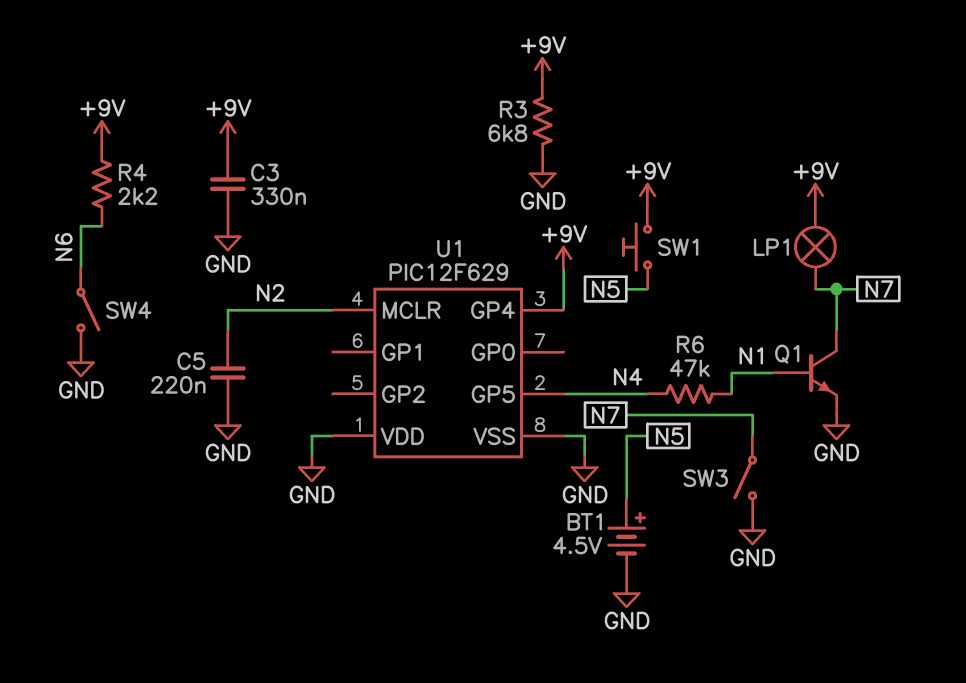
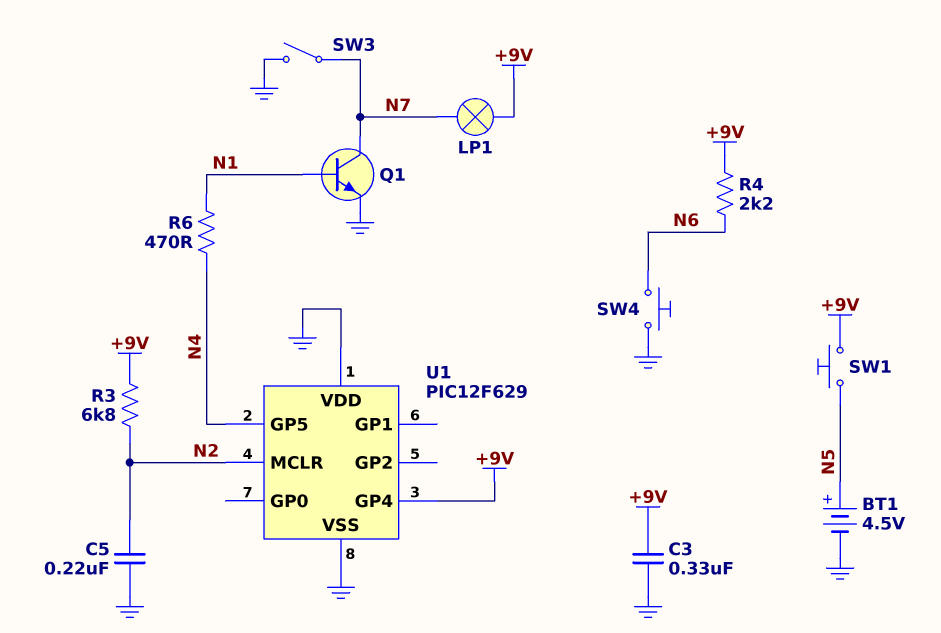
R3: 6.8k (+9V, GND) -> 6.8k (+9V, N2)
R6: 47k (N1, N4) -> 470 (N1, N4)
SW4: switch (GND, N6) -> button (GND, N6)

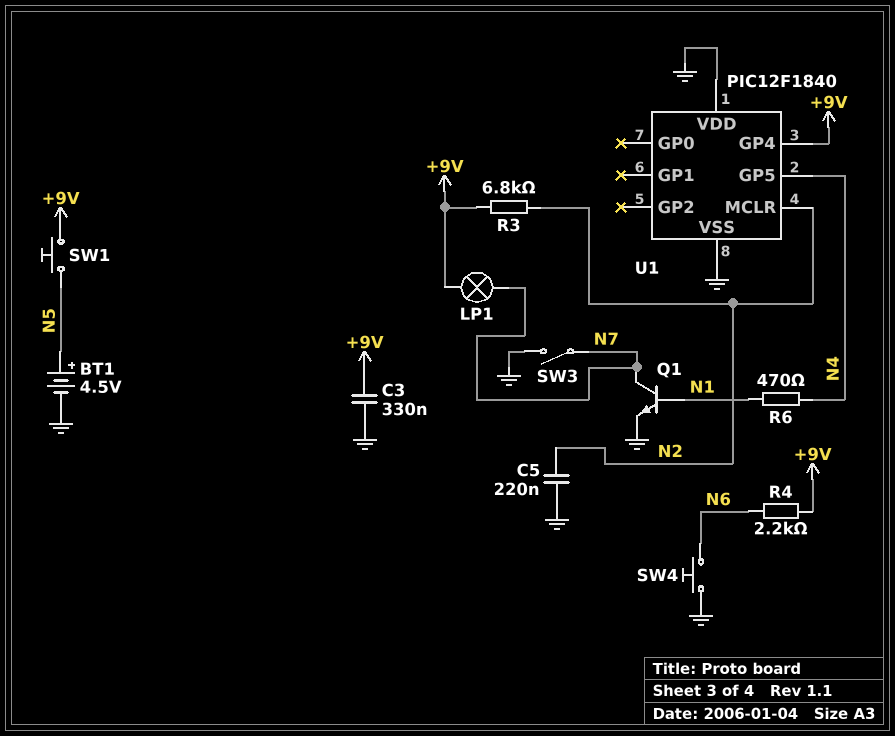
U1: PIC12F629 -> PIC12F1840

